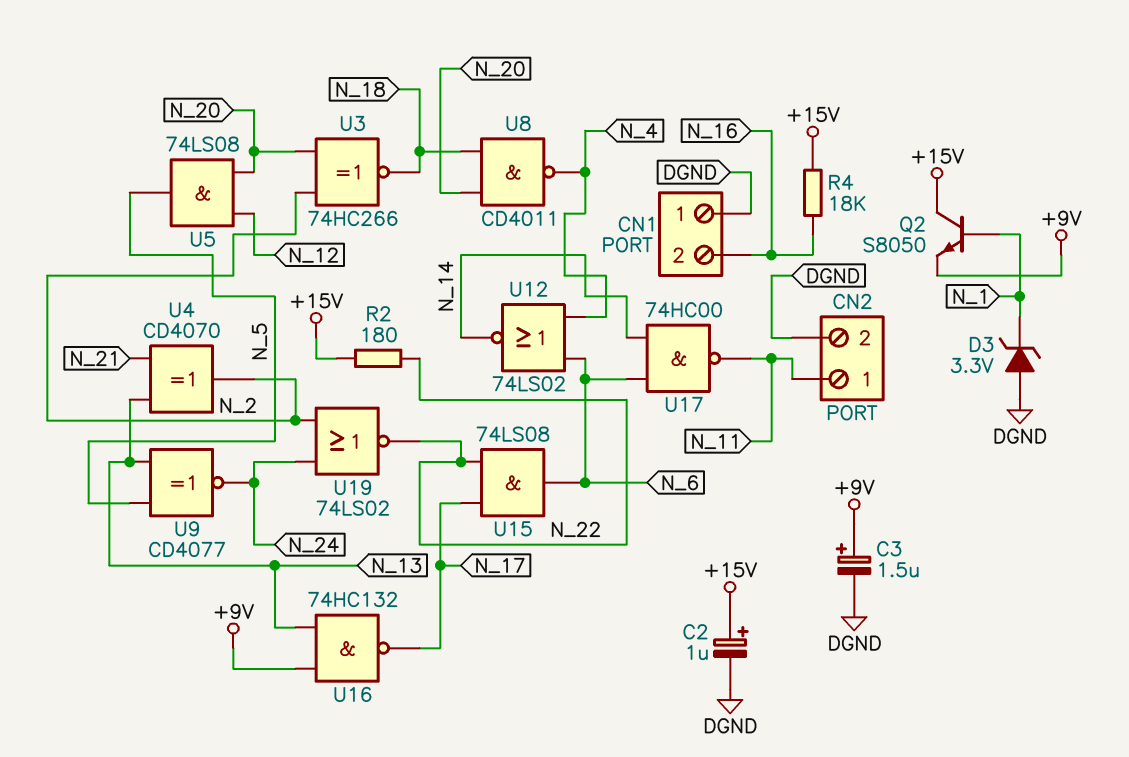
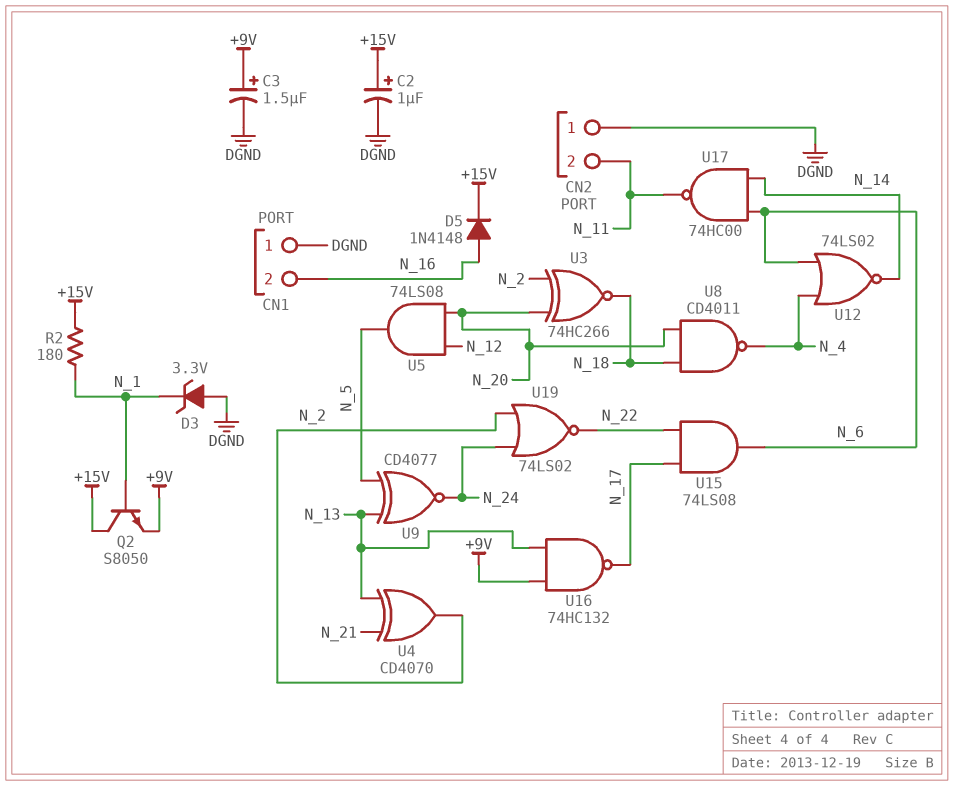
CN2 pin 1: N_11 -> DGND
CN2 pin 2: DGND -> N_11
D5: none -> diode 1N4148 (A N_16, K +15V)
R2: 180 (+15V, N_22) -> 180 (+15V, N_1)
R4: 18k (+15V, N_16) -> none

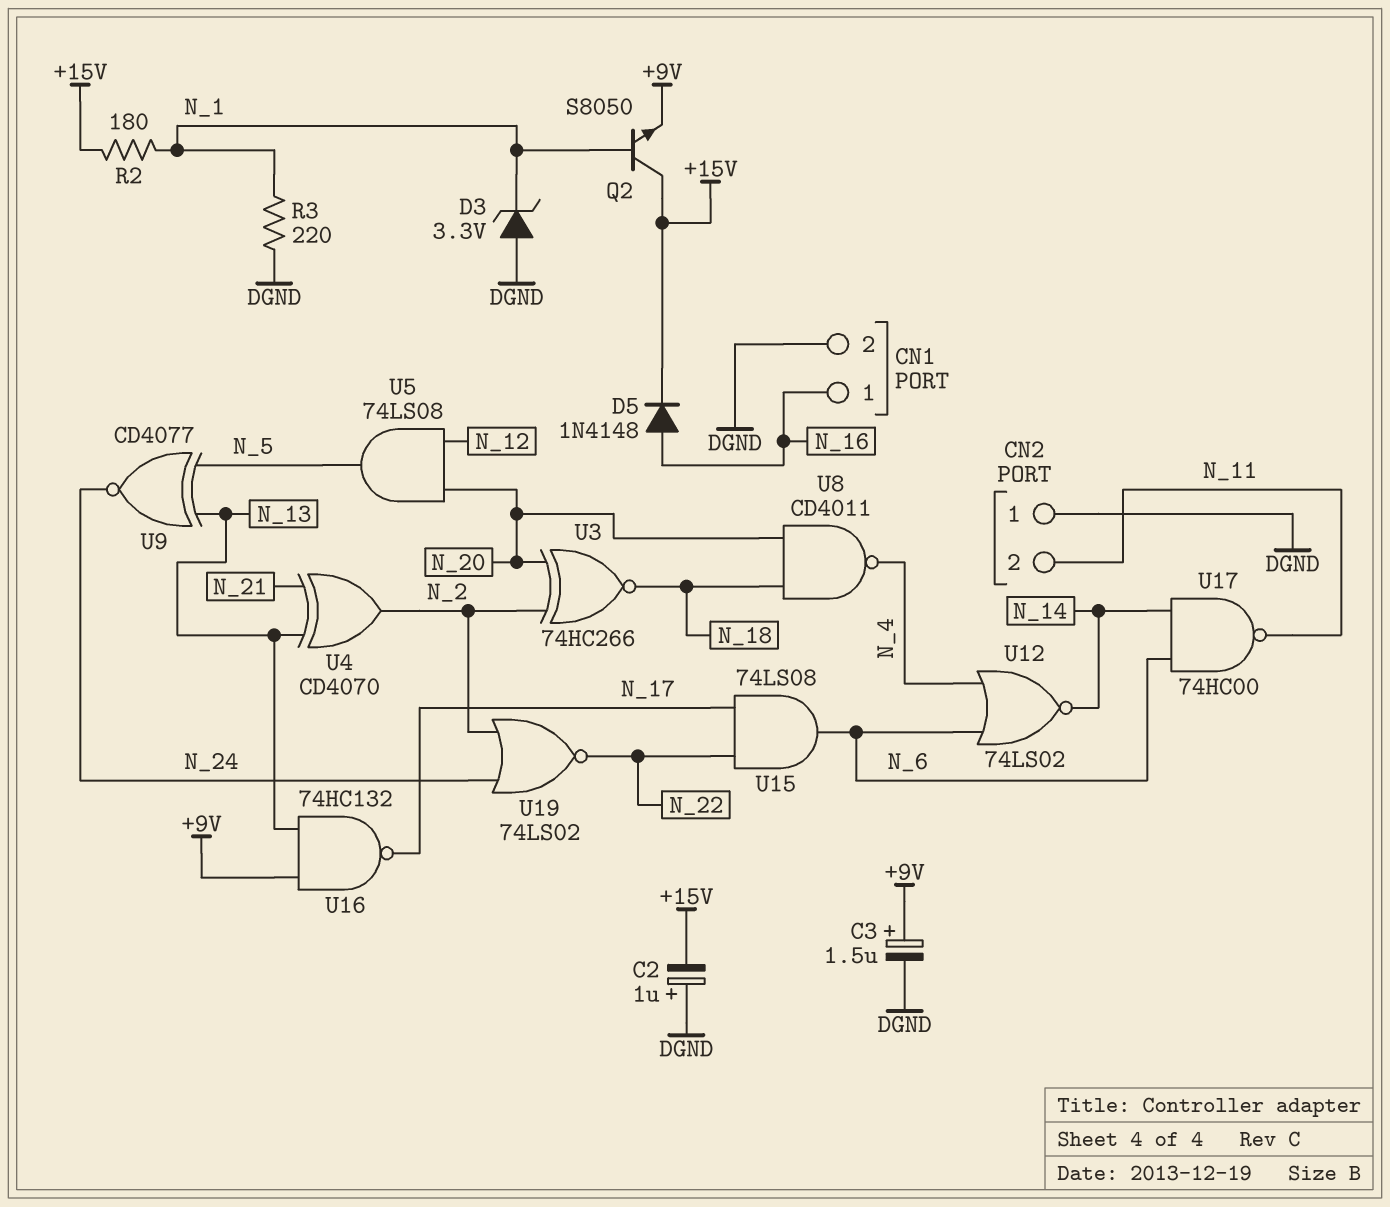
C2: 1uF (plus +15V, minus DGND) -> 1uF (plus DGND, minus +15V)
CN1 pin 1: DGND -> N_16
CN1 pin 2: N_16 -> DGND
R3: none -> 220 (DGND, N_1)

